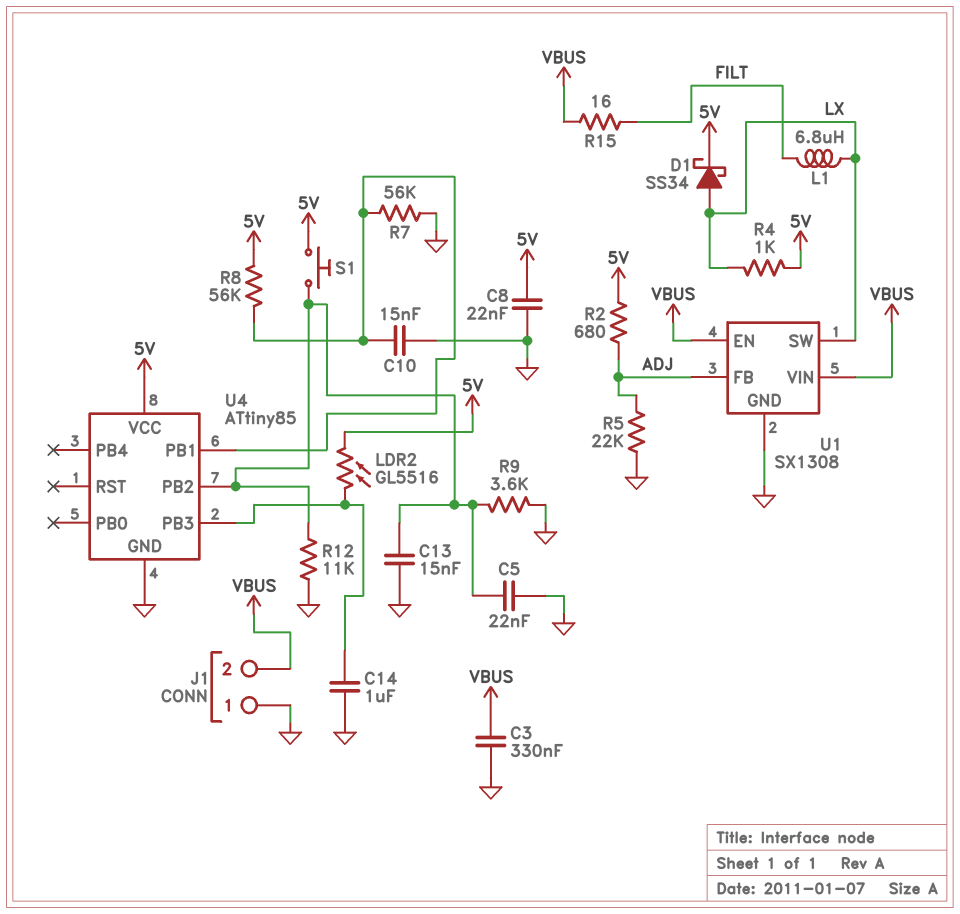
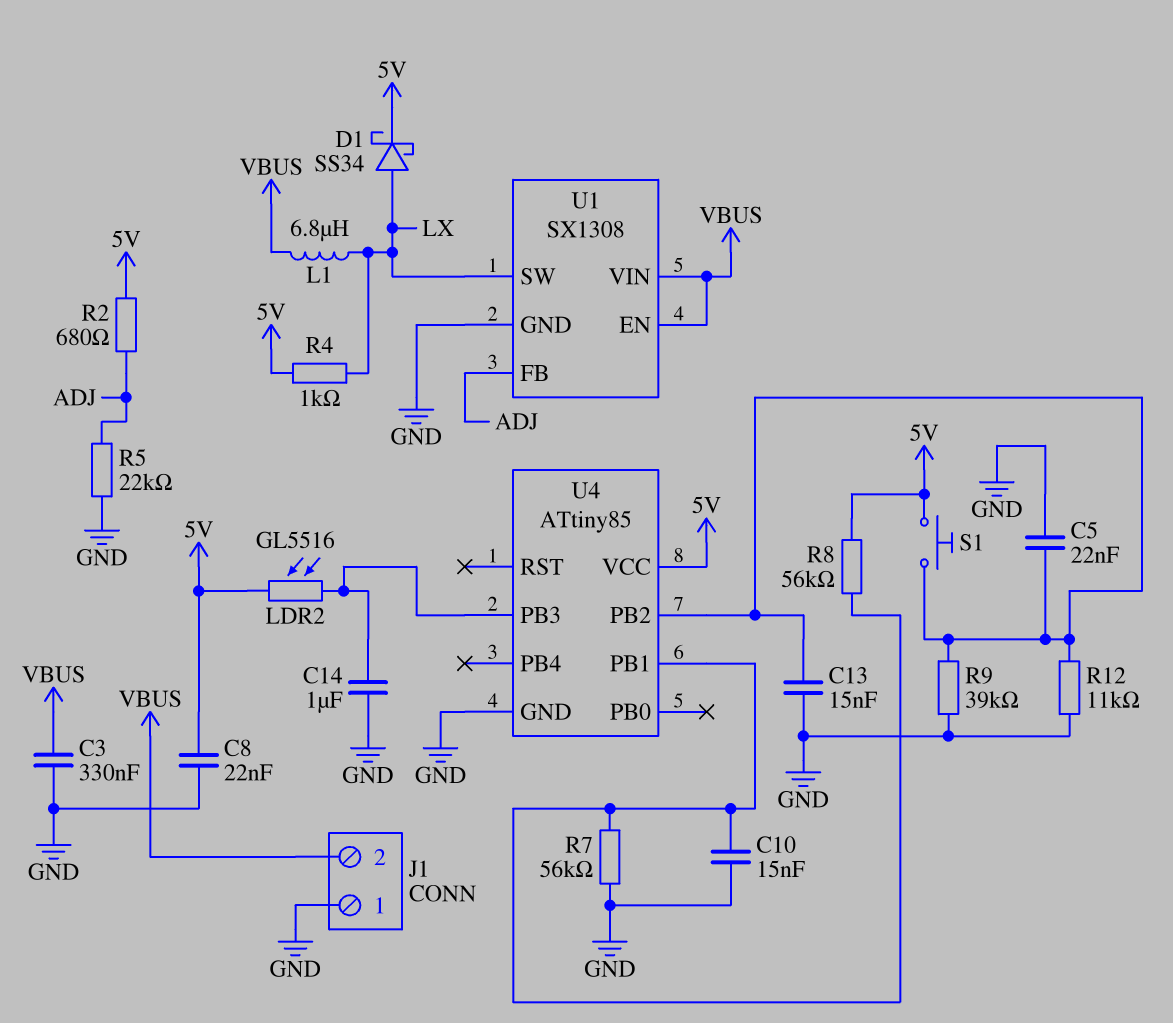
L1: 6.8uH (FILT, LX) -> 6.8uH (LX, VBUS)
R9: 3.6k (GND, U4/PB2) -> 39k (GND, U4/PB2)
R15: 16 (FILT, VBUS) -> none

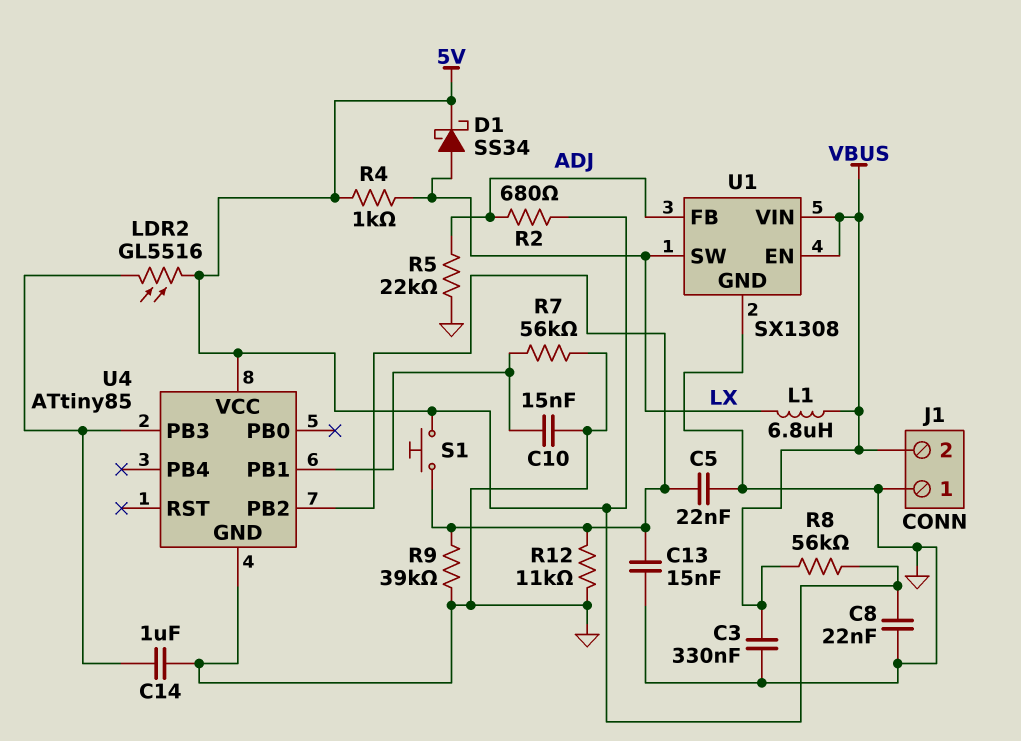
R8: 56k (5V, U4/PB1) -> 56k (5V, VBUS)

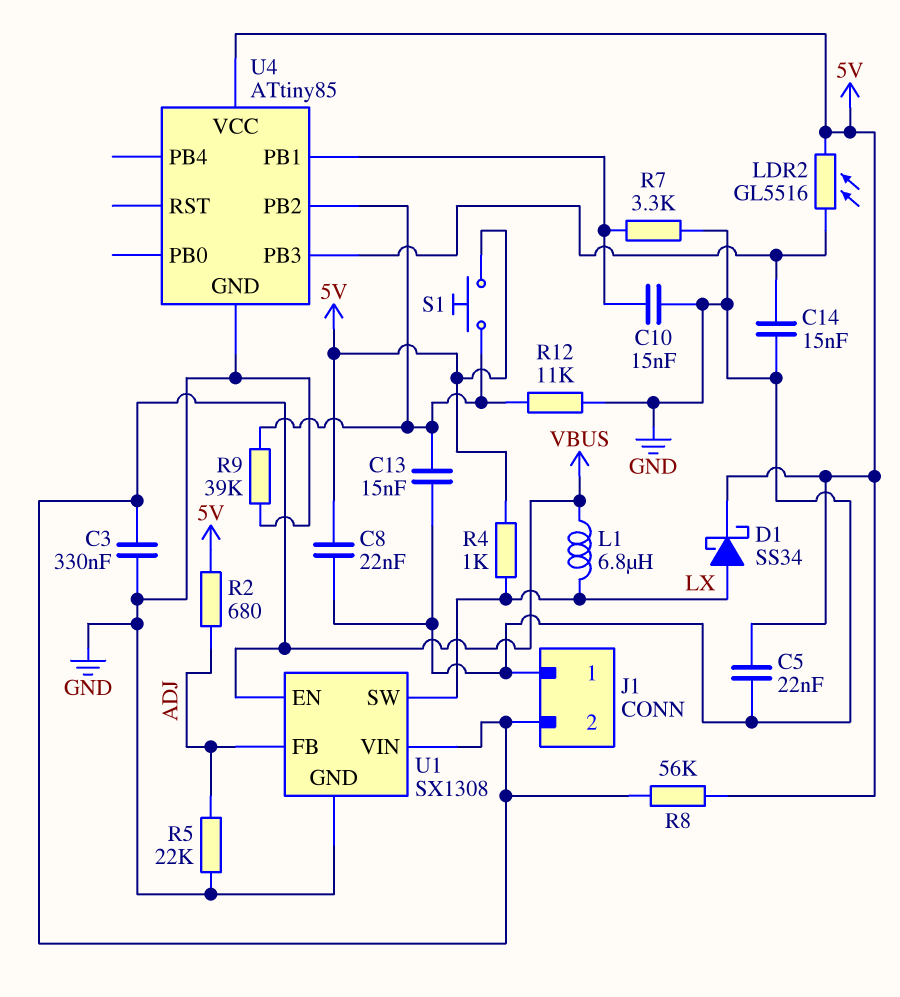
C5: 22nF (GND, U4/PB2) -> 22nF (5V, GND)
C14: 1uF (GND, U4/PB3) -> 15nF (GND, U4/PB3)
R7: 56k (GND, U4/PB1) -> 3.3k (GND, U4/PB1)

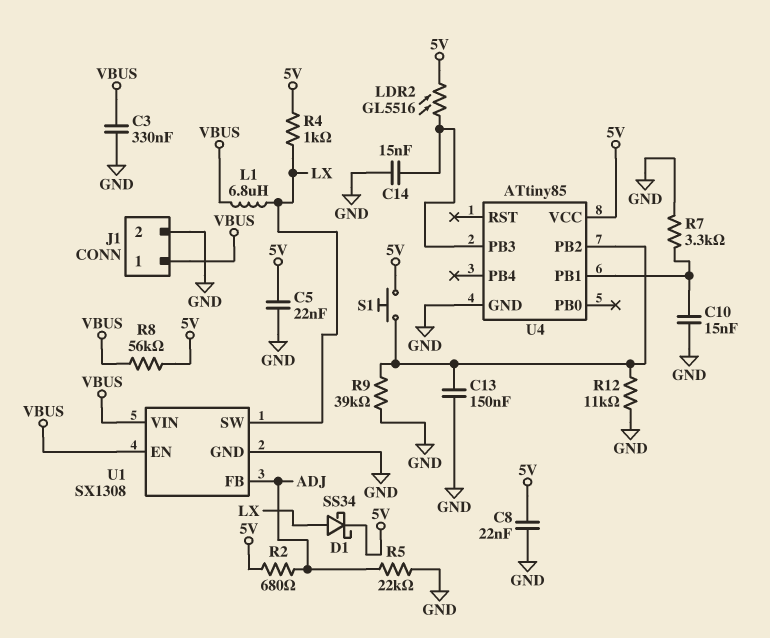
C13: 15nF (GND, U4/PB2) -> 150nF (GND, U4/PB2)
J1 pin 1: GND -> VBUS
J1 pin 2: VBUS -> GND

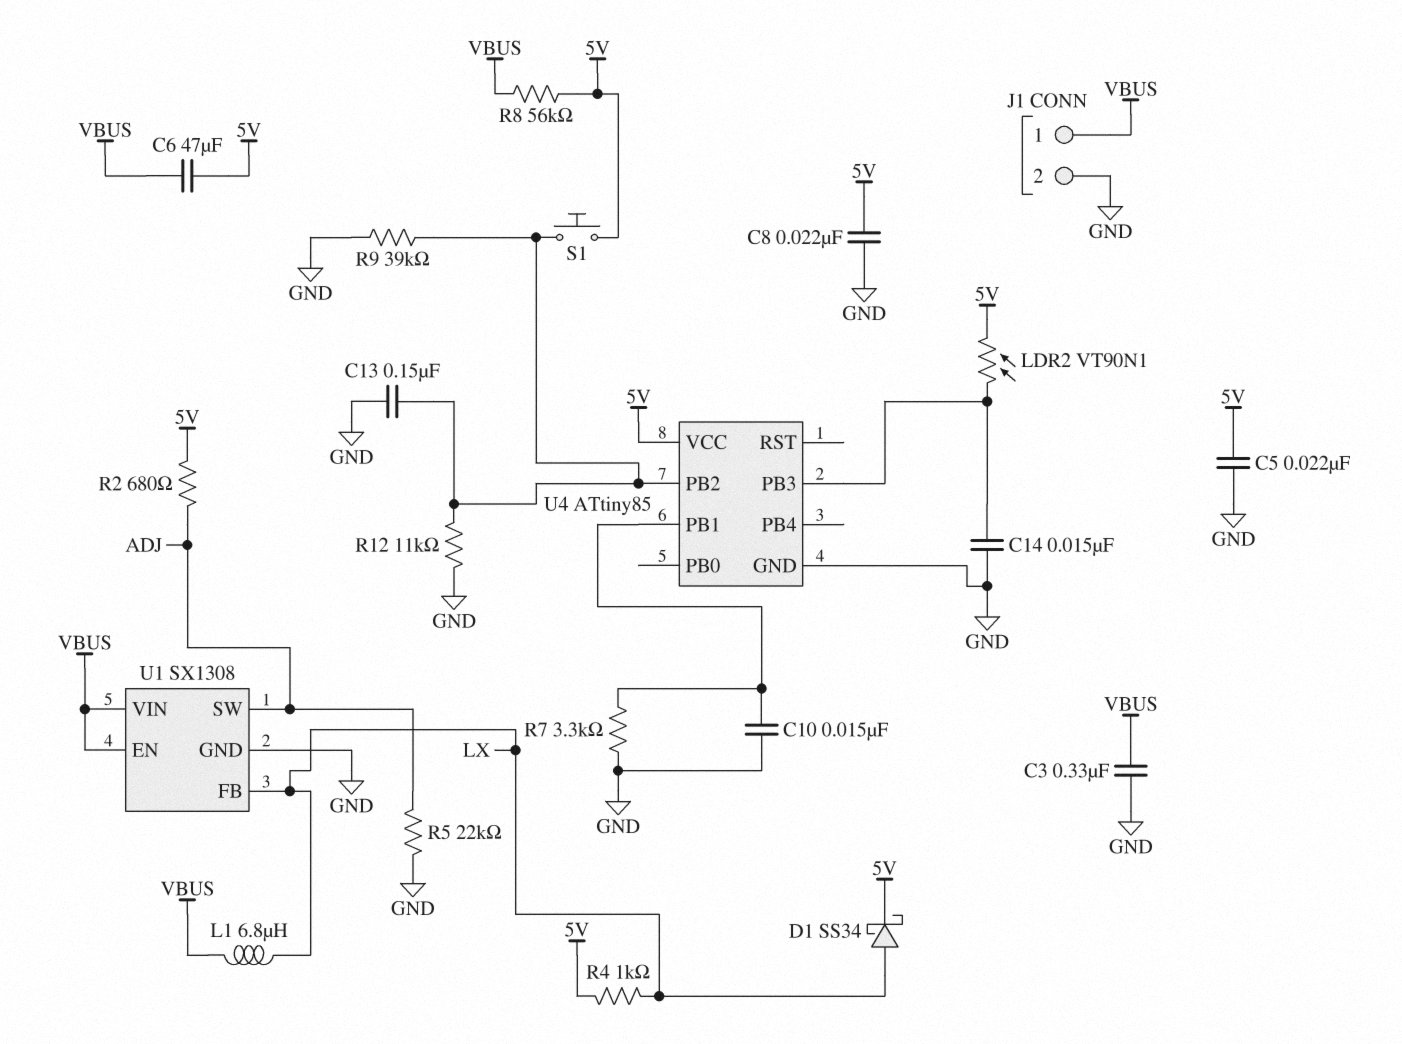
C6: none -> 47uF (5V, VBUS)
LDR2: GL5516 (5V, U4/PB3) -> VT90N1 (5V, U4/PB3)
U1 pin FB: ADJ -> LX
U1 pin SW: LX -> ADJ

